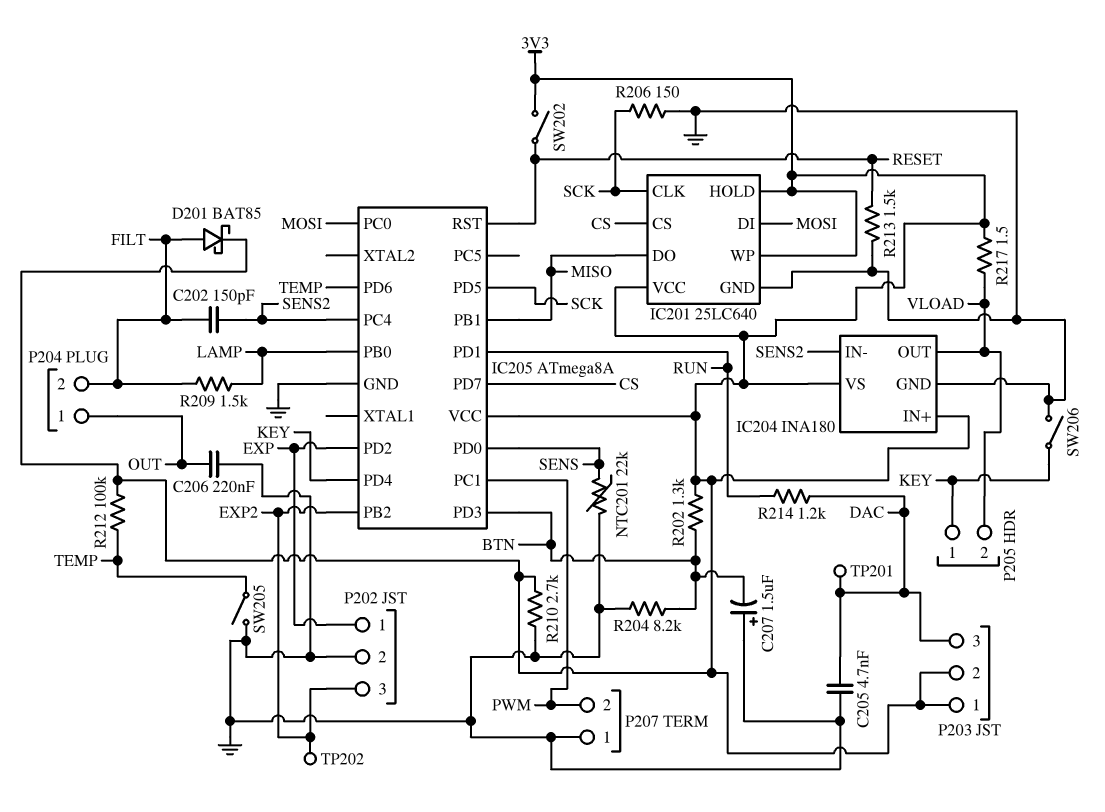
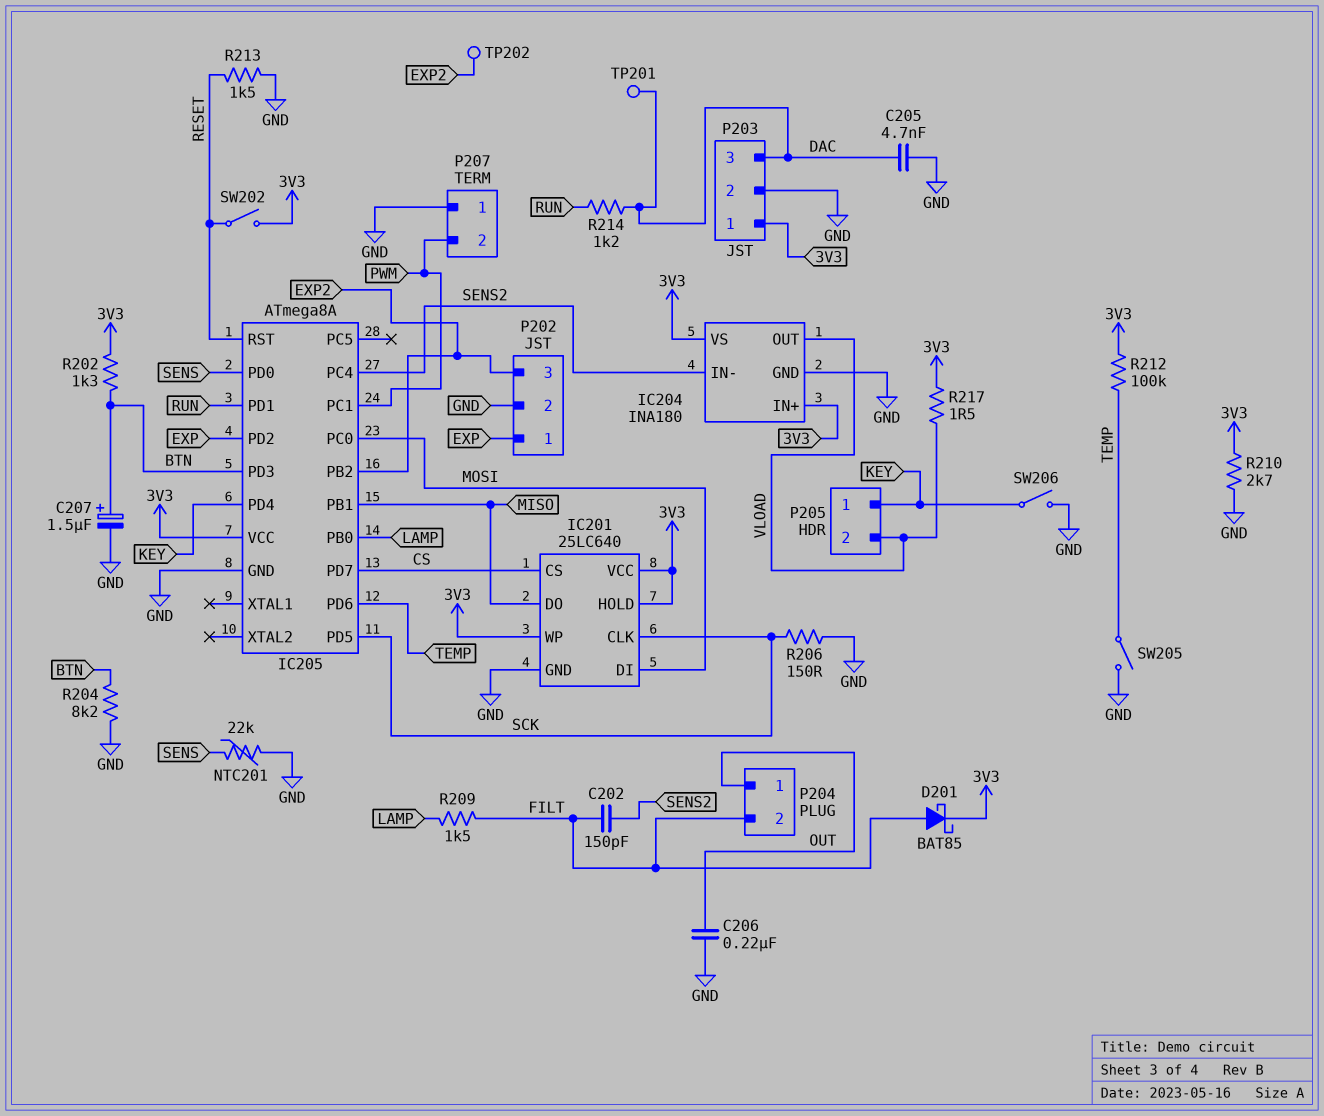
C207: 1.5uF (plus GND, minus BTN) -> 1.5uF (plus BTN, minus GND)
P203 pin 2: 3V3 -> GND

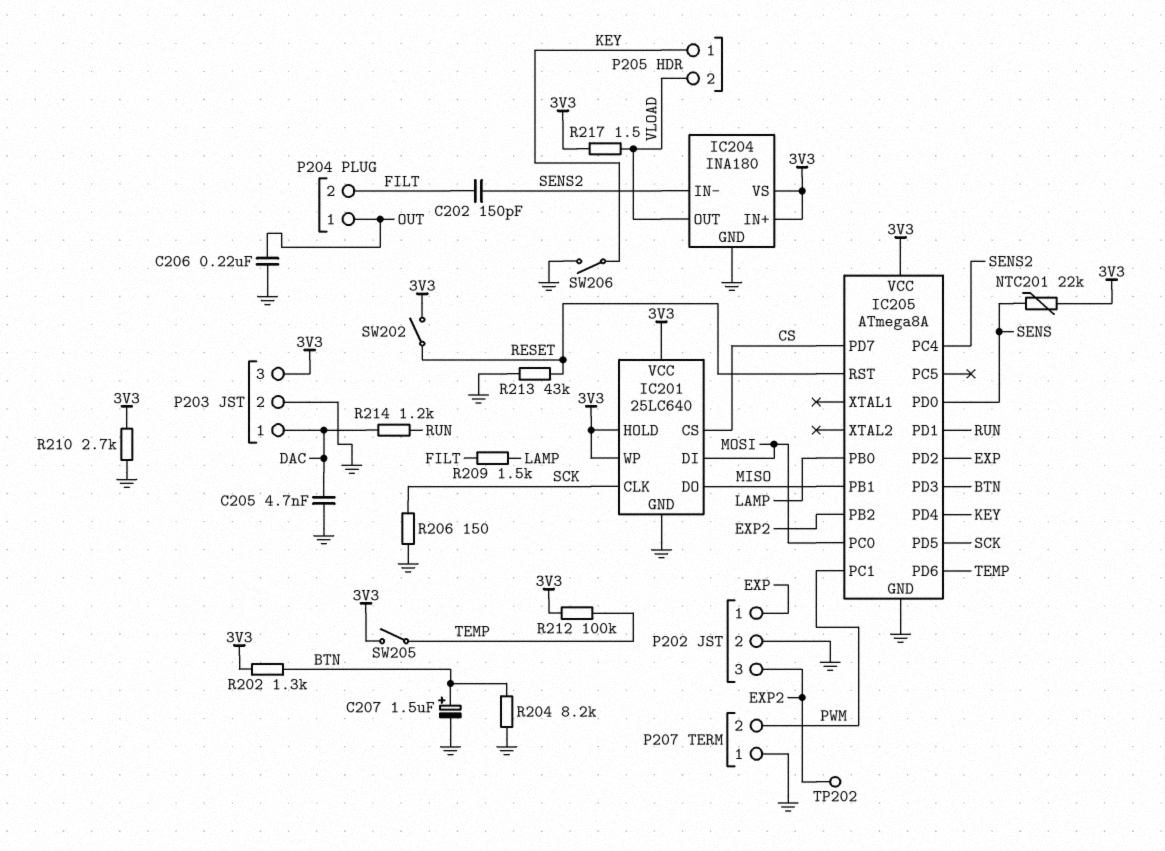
D201: schottky BAT85 (A FILT, K 3V3) -> none
NTC201: 22k (GND, SENS) -> 22k (3V3, SENS)
P203 pin 1: 3V3 -> DAC
P203 pin 3: DAC -> 3V3
R213: 1.5k (GND, RESET) -> 43k (GND, RESET)
SW205: switch (GND, TEMP) -> switch (3V3, TEMP)
TP201: test point (DAC) -> none

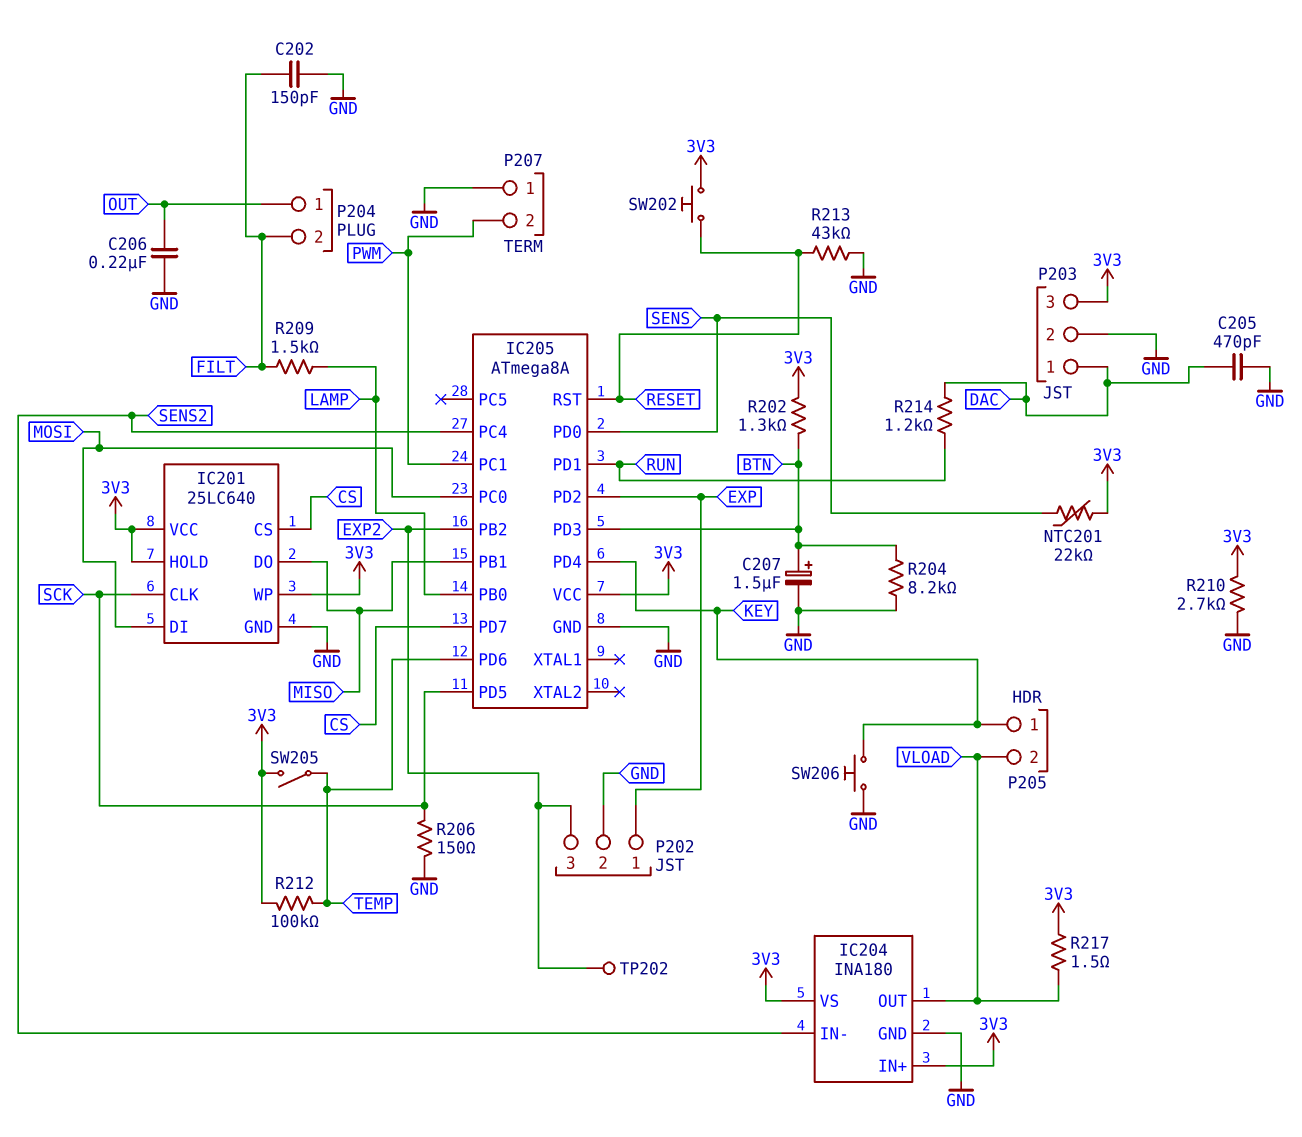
C202: 150pF (FILT, SENS2) -> 150pF (FILT, GND)
C205: 4.7nF (DAC, GND) -> 470pF (DAC, GND)
SW202: switch (3V3, RESET) -> button (3V3, RESET)
SW206: switch (GND, KEY) -> button (GND, KEY)

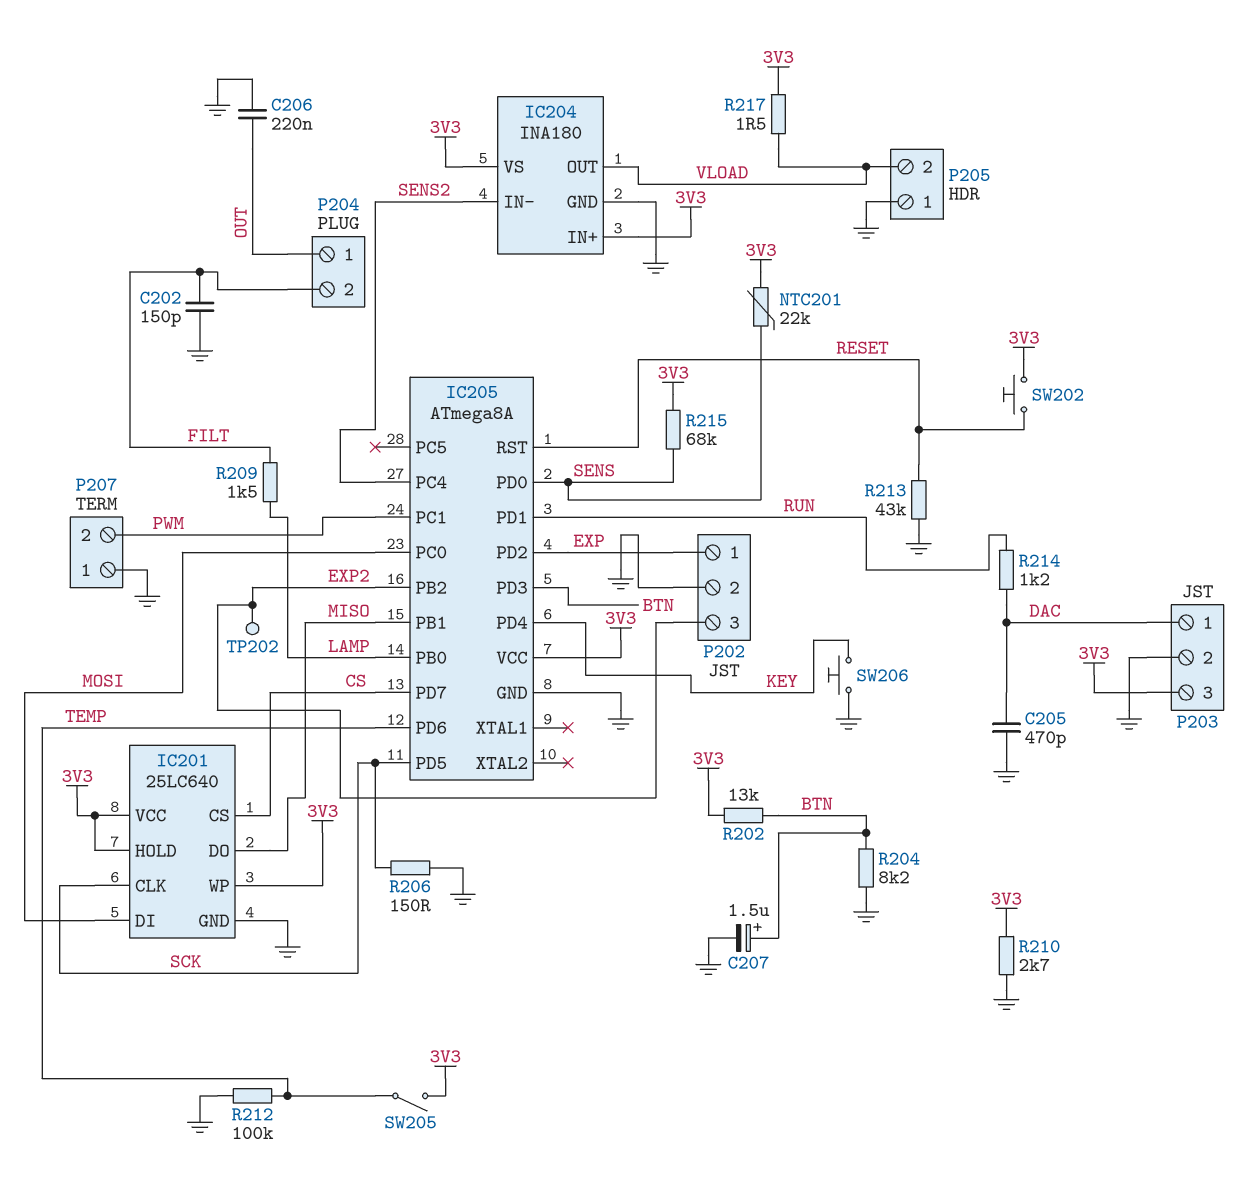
P205 pin 1: KEY -> GND
R202: 1.3k (3V3, BTN) -> 13k (3V3, BTN)
R212: 100k (3V3, TEMP) -> 100k (GND, TEMP)
R215: none -> 68k (3V3, SENS)

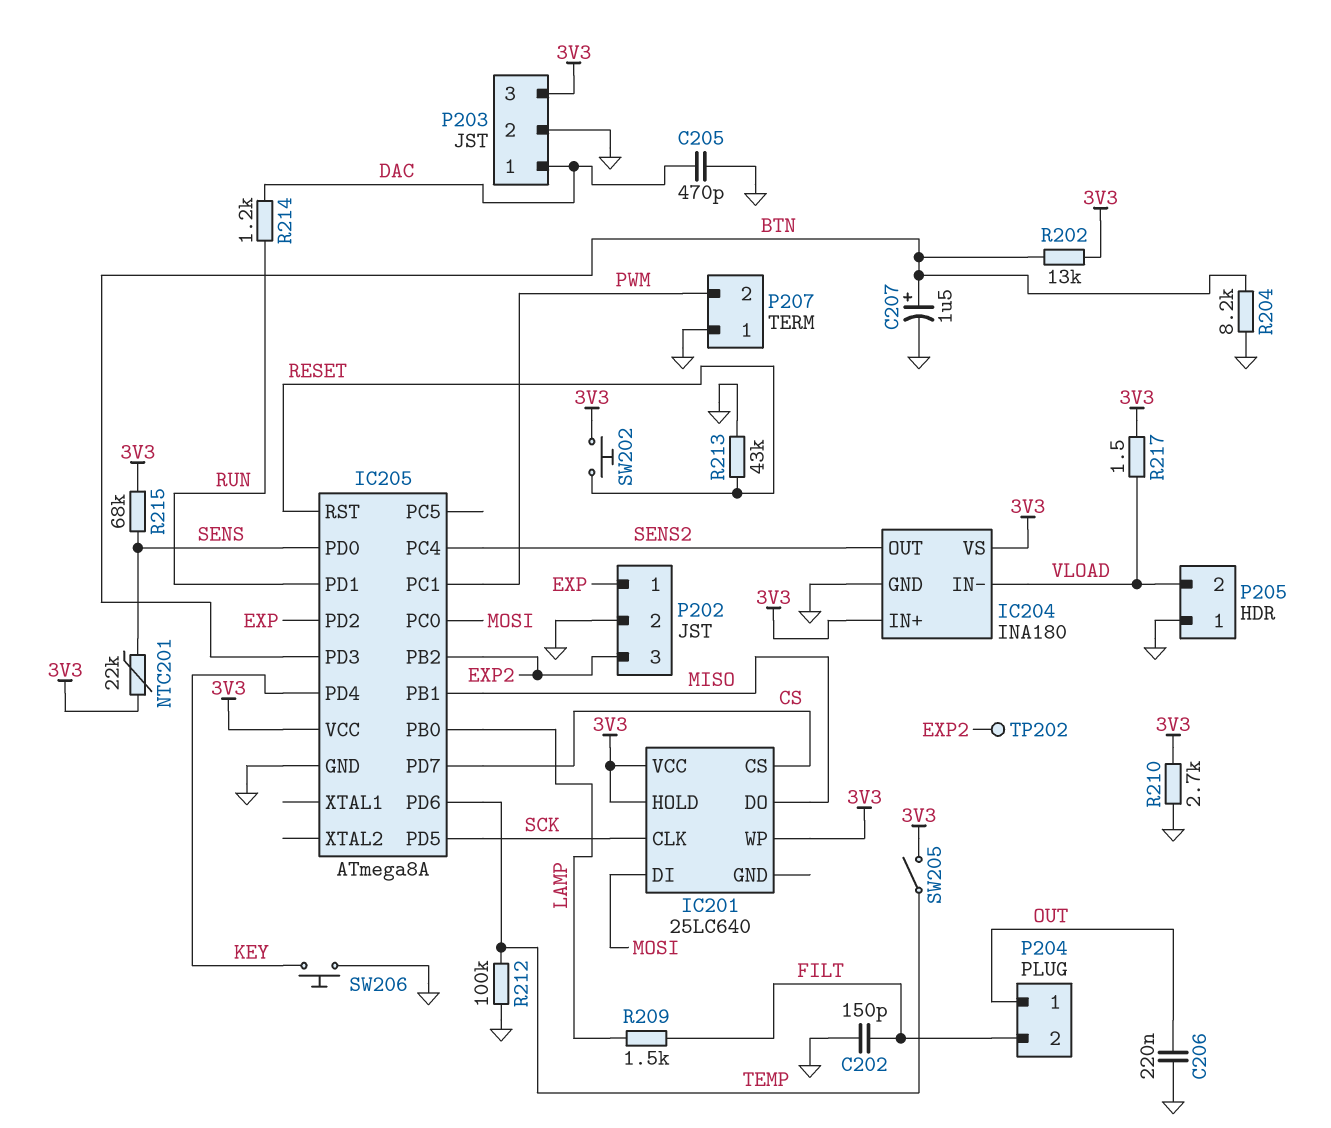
IC201 pin GND: GND -> none
IC204 pin IN-: SENS2 -> VLOAD
IC204 pin OUT: VLOAD -> SENS2
R206: 150 (GND, SCK) -> none

